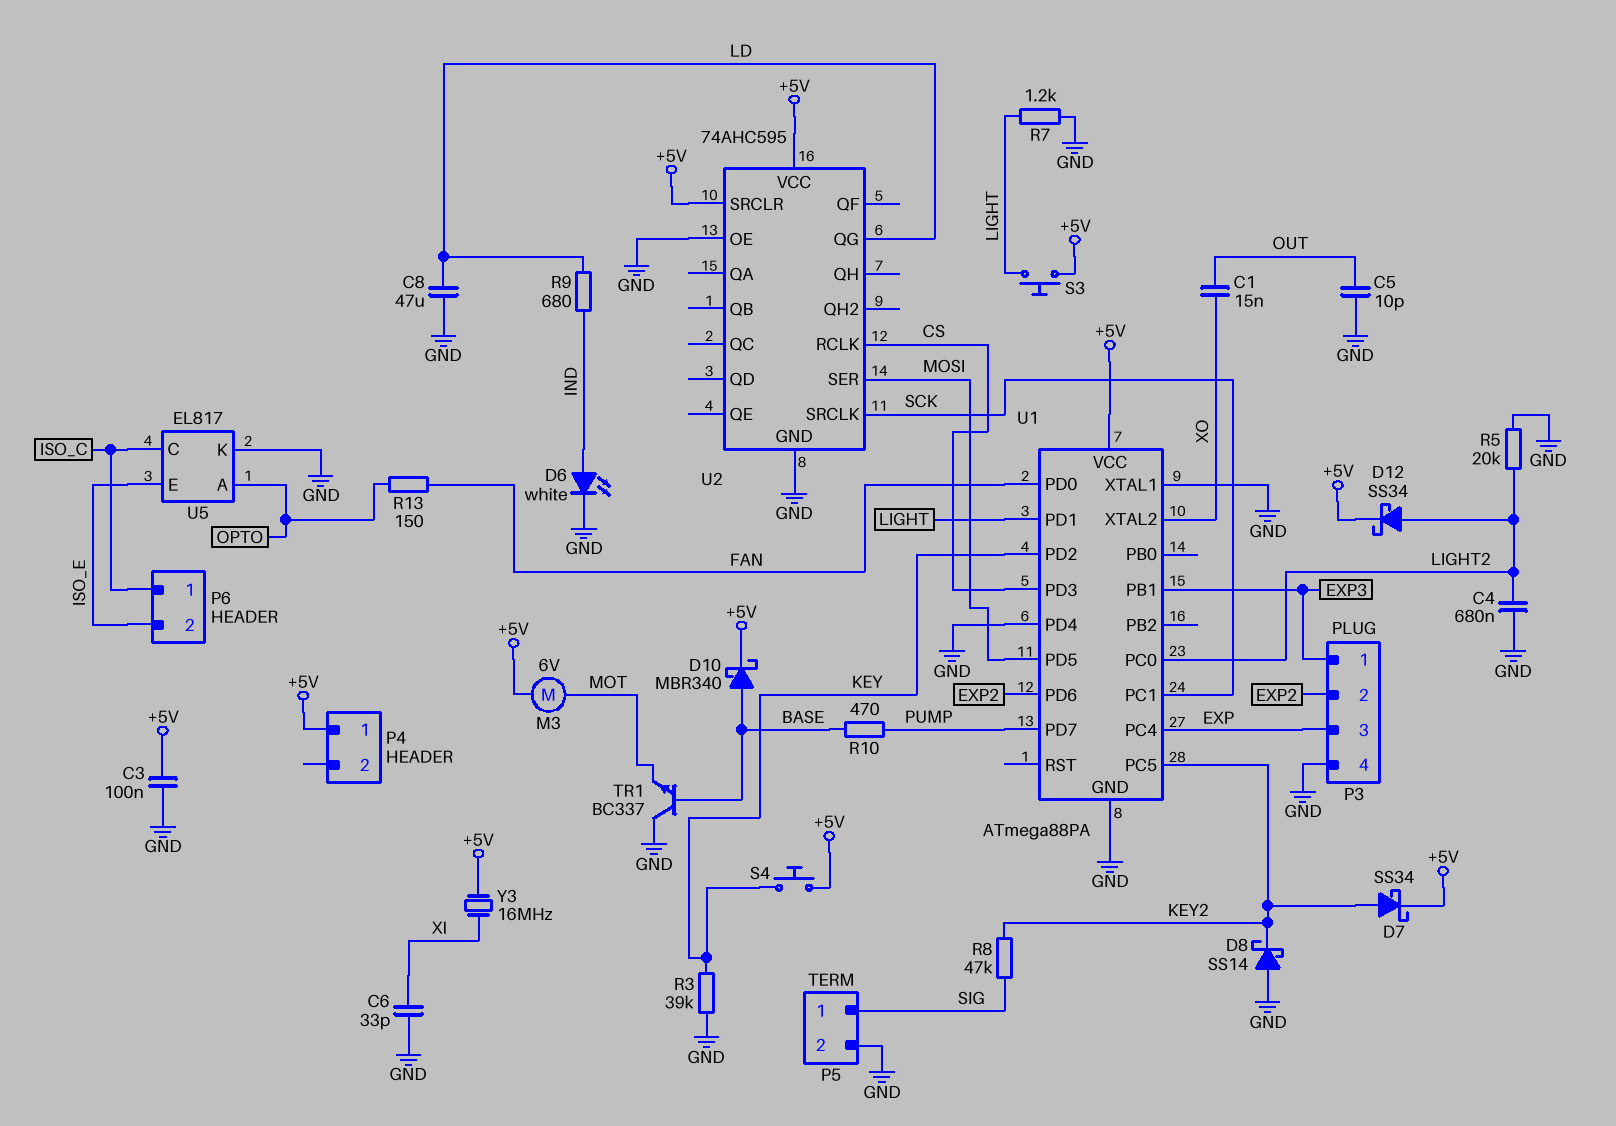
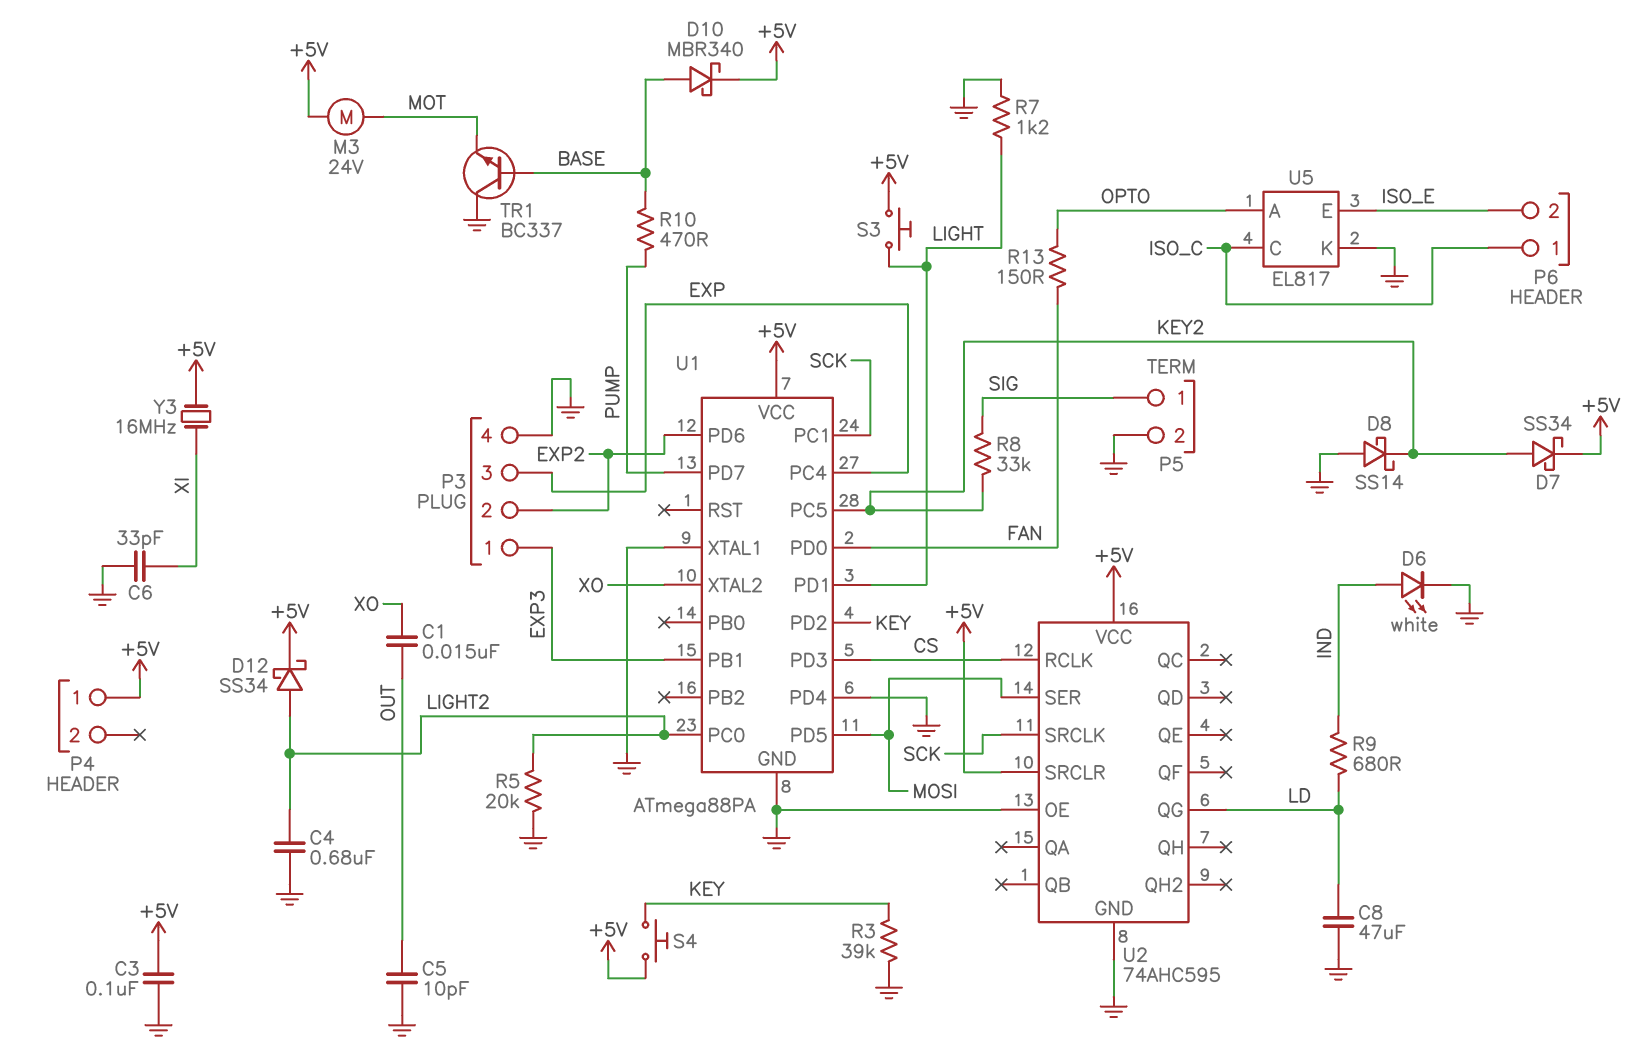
M3: motor 6V (+5V, MOT) -> motor 24V (+5V, MOT)
R8: 47k (KEY2, SIG) -> 33k (KEY2, SIG)

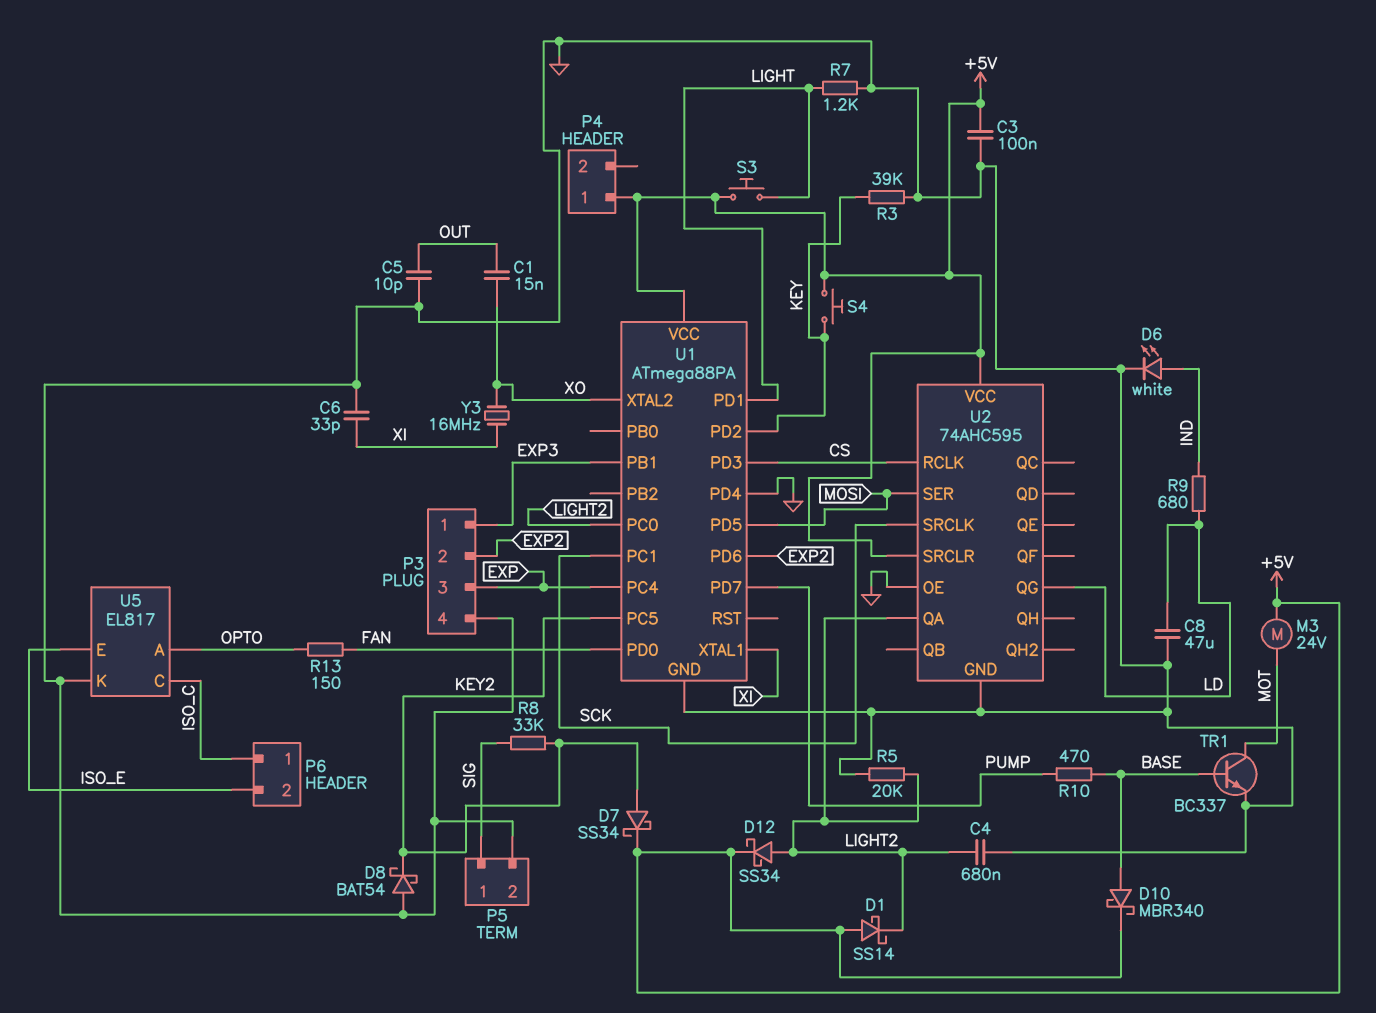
D1: none -> schottky SS14 (A +5V, K LIGHT2)
D8: schottky SS14 (A GND, K KEY2) -> schottky BAT54 (A GND, K KEY2)
TR1: NPN BC337 (B BASE, C GND, E MOT) -> NPN BC337 (B BASE, C MOT, E GND)
U1 pin XTAL1: GND -> XI
U2 pin QA: none -> LIGHT2
Y3: 16MHz (+5V, XI) -> 16MHz (XI, XO)

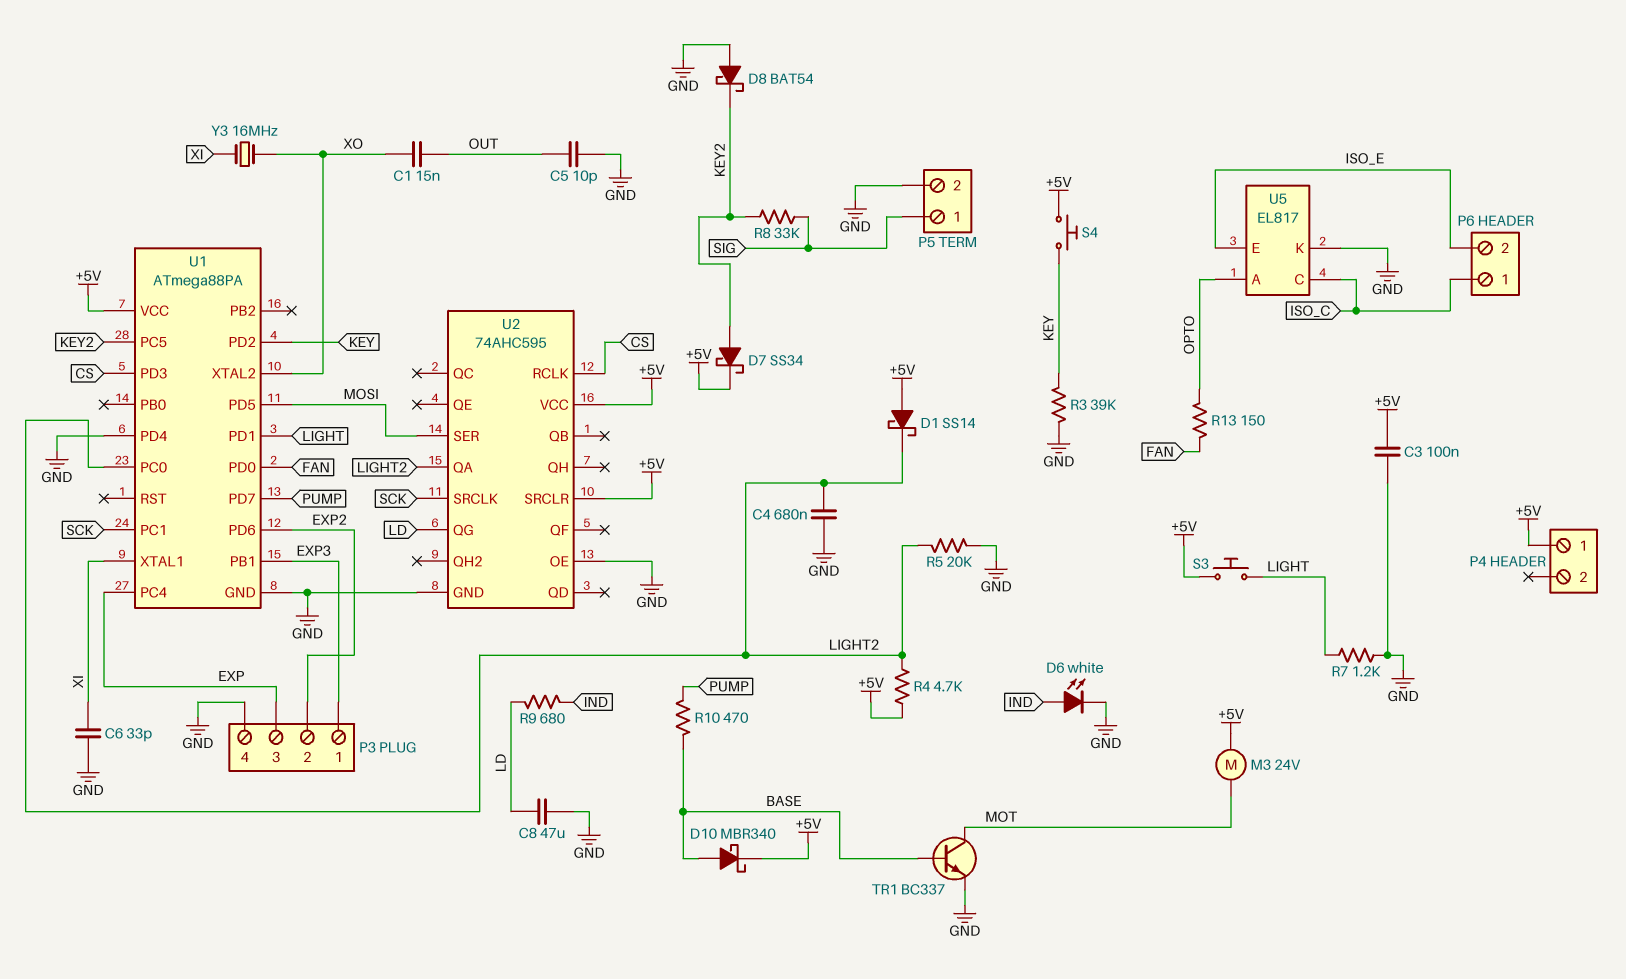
D12: schottky SS34 (A LIGHT2, K +5V) -> none
R4: none -> 4.7k (+5V, LIGHT2)

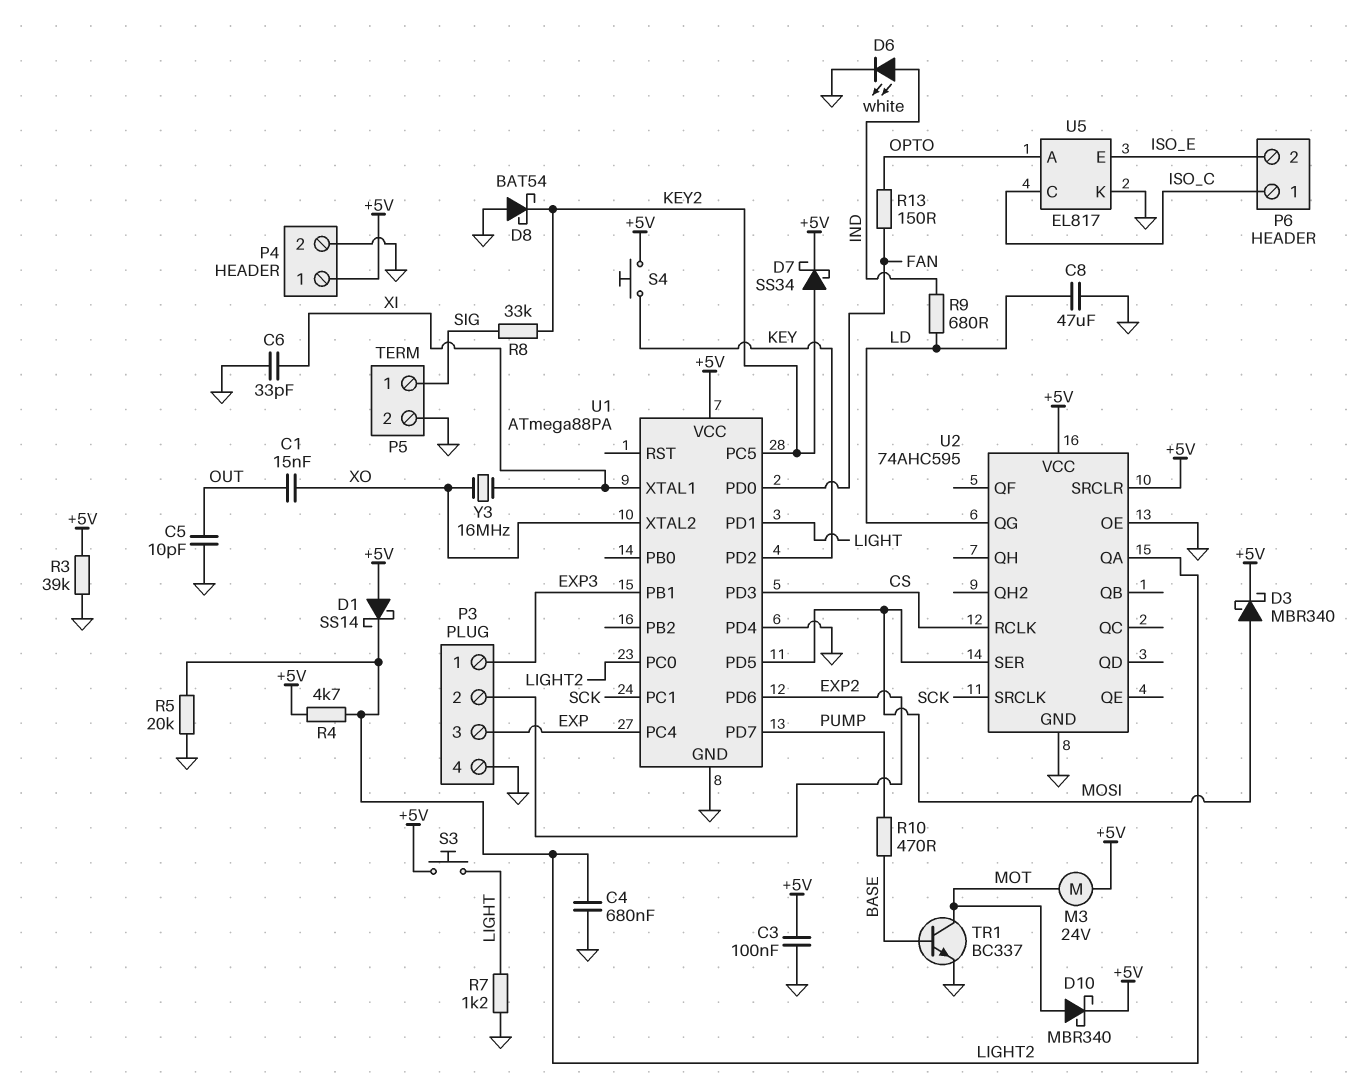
D3: none -> schottky MBR340 (A MOSI, K +5V)
D10: schottky MBR340 (A BASE, K +5V) -> schottky MBR340 (A MOT, K +5V)
P4 pin 2: none -> GND
R3: 39k (GND, KEY) -> 39k (+5V, GND)

